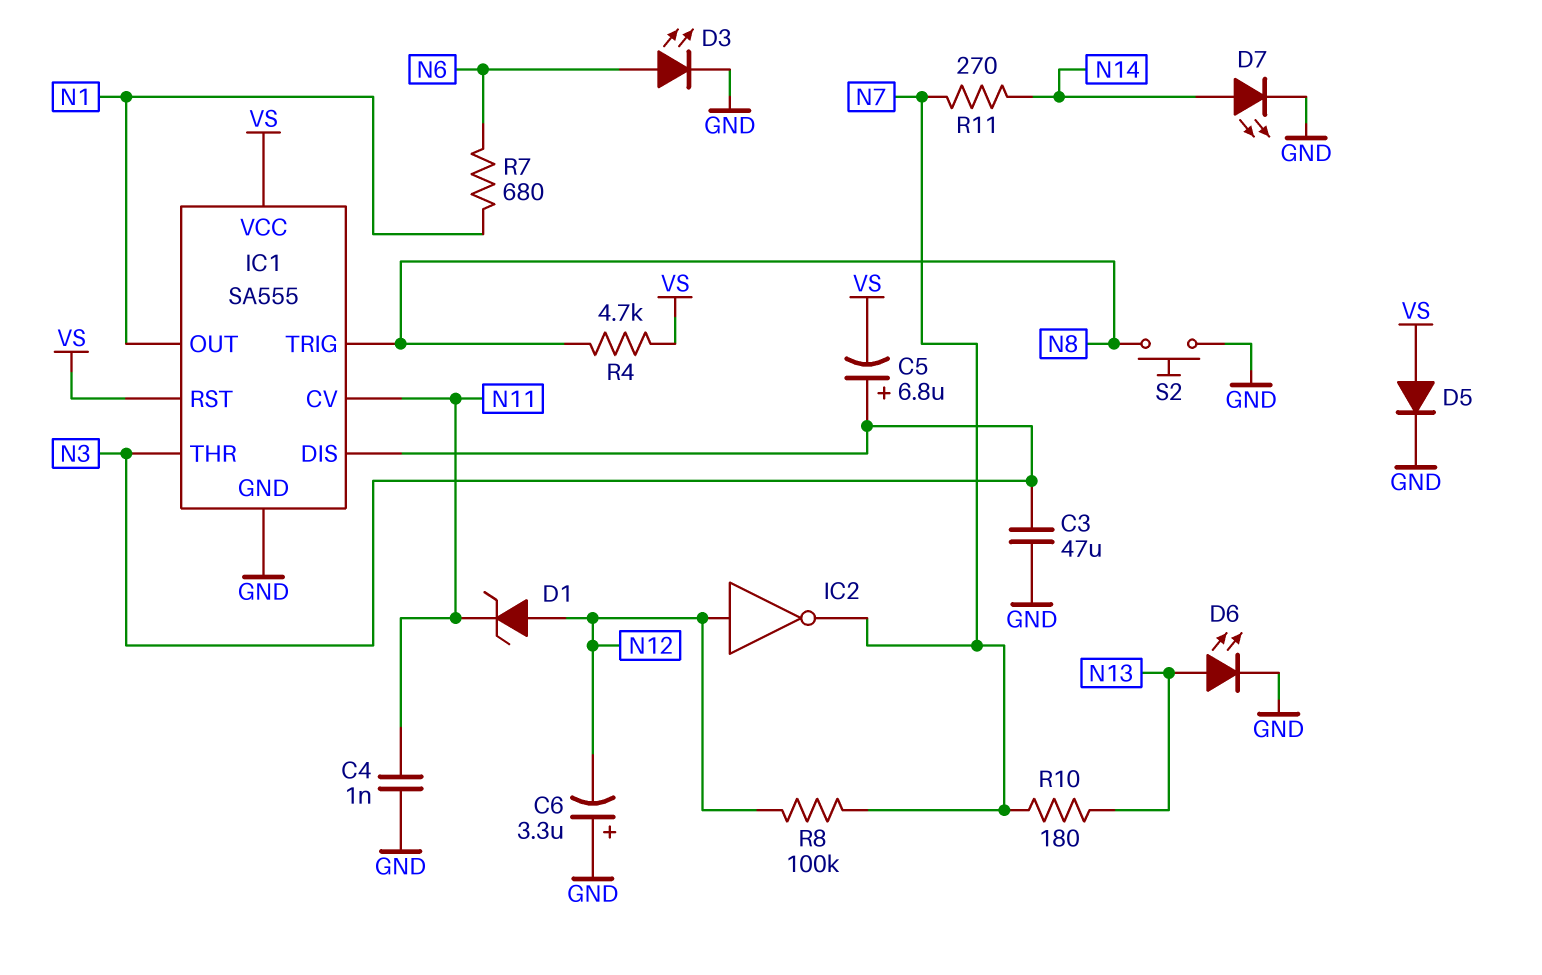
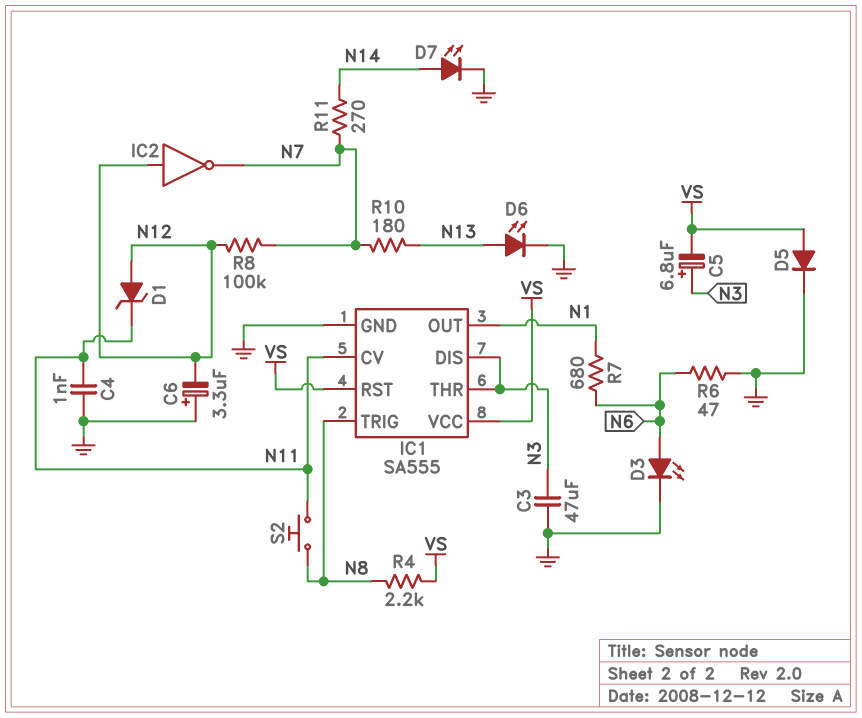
R4: 4.7k (N8, VS) -> 2.2k (N8, VS)
R6: none -> 47 (GND, N6)
S2: button (GND, N8) -> button (N8, N11)

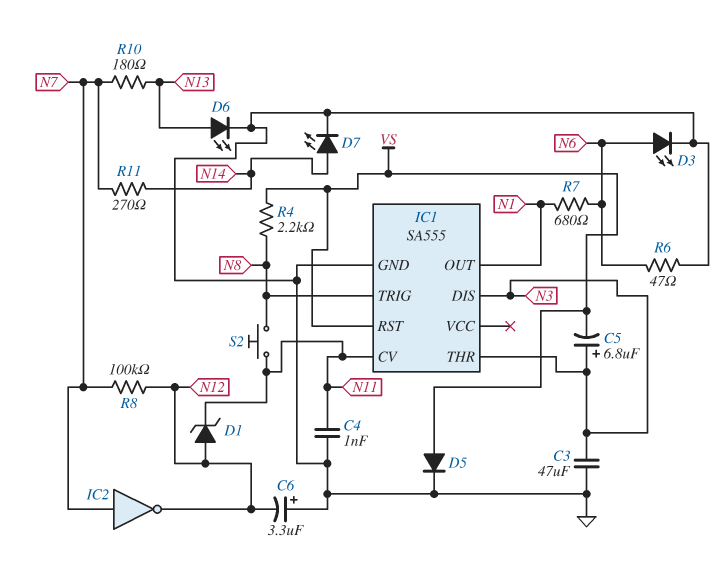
IC1 pin VCC: VS -> none
IC2: NOT (in N12, out N7) -> NOT (in N7, out N12)

